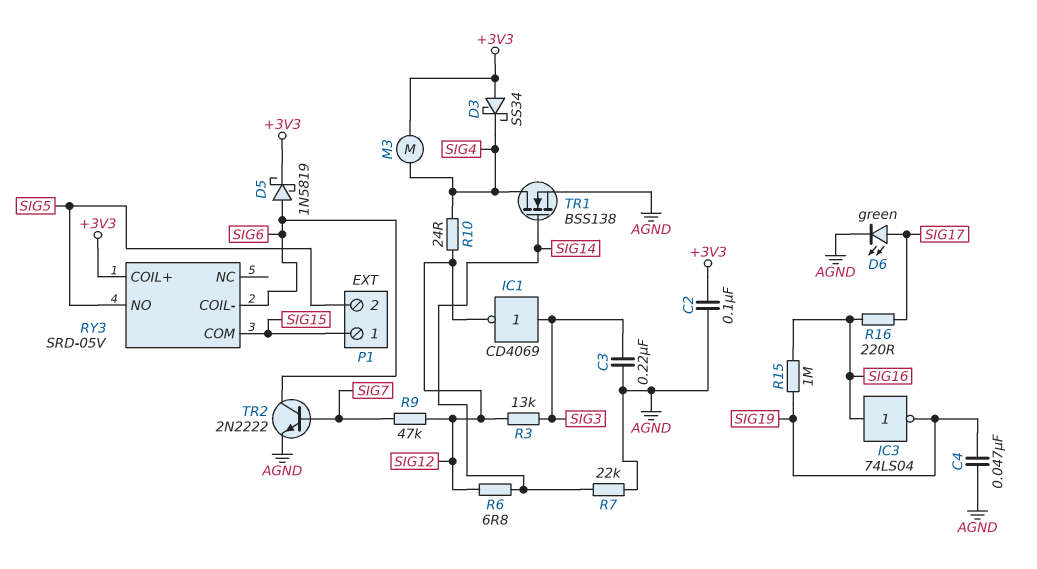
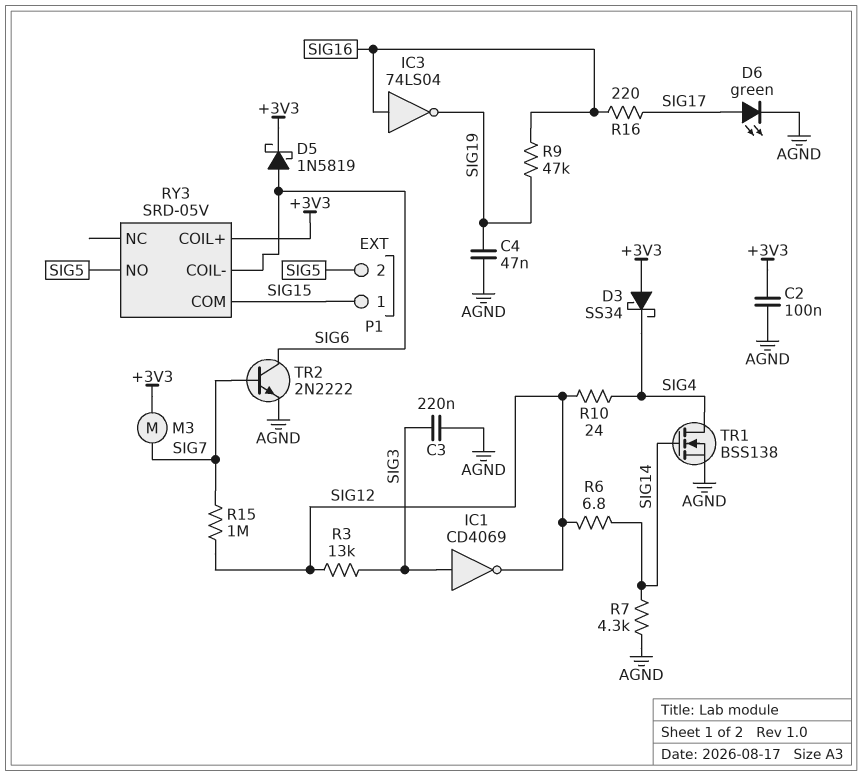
M3: motor (+3V3, SIG4) -> motor (+3V3, SIG7)
R7: 22k (AGND, SIG14) -> 4.3k (AGND, SIG14)
R9: 47k (SIG7, SIG12) -> 47k (SIG16, SIG19)
R15: 1M (SIG16, SIG19) -> 1M (SIG7, SIG12)

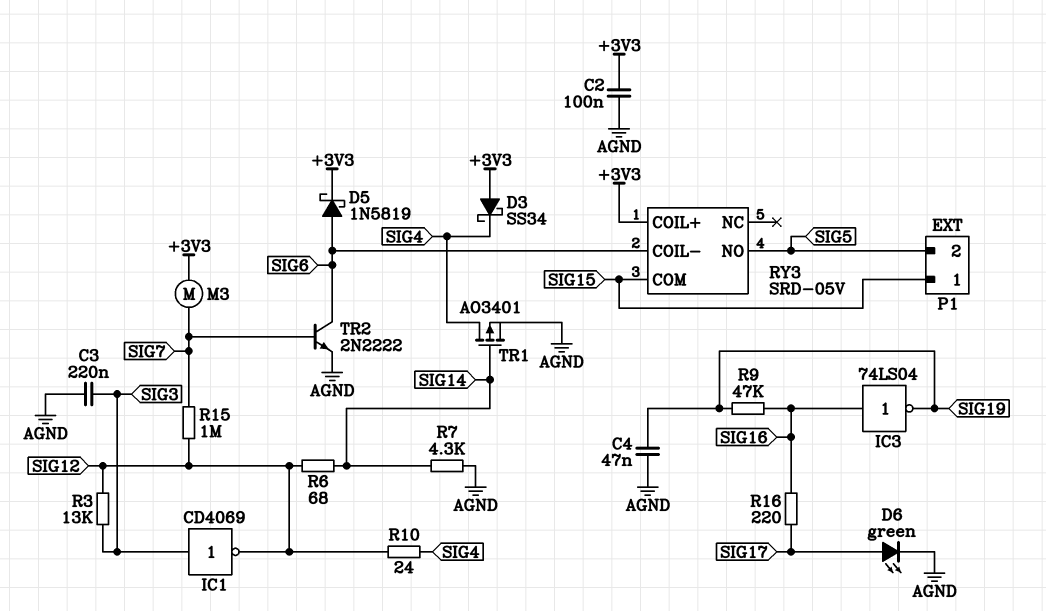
R6: 6.8 (SIG12, SIG14) -> 68 (SIG12, SIG14)
TR1: NMOS BSS138 (G SIG14, D SIG4, S AGND) -> PMOS AO3401 (G SIG14, D SIG4, S AGND)

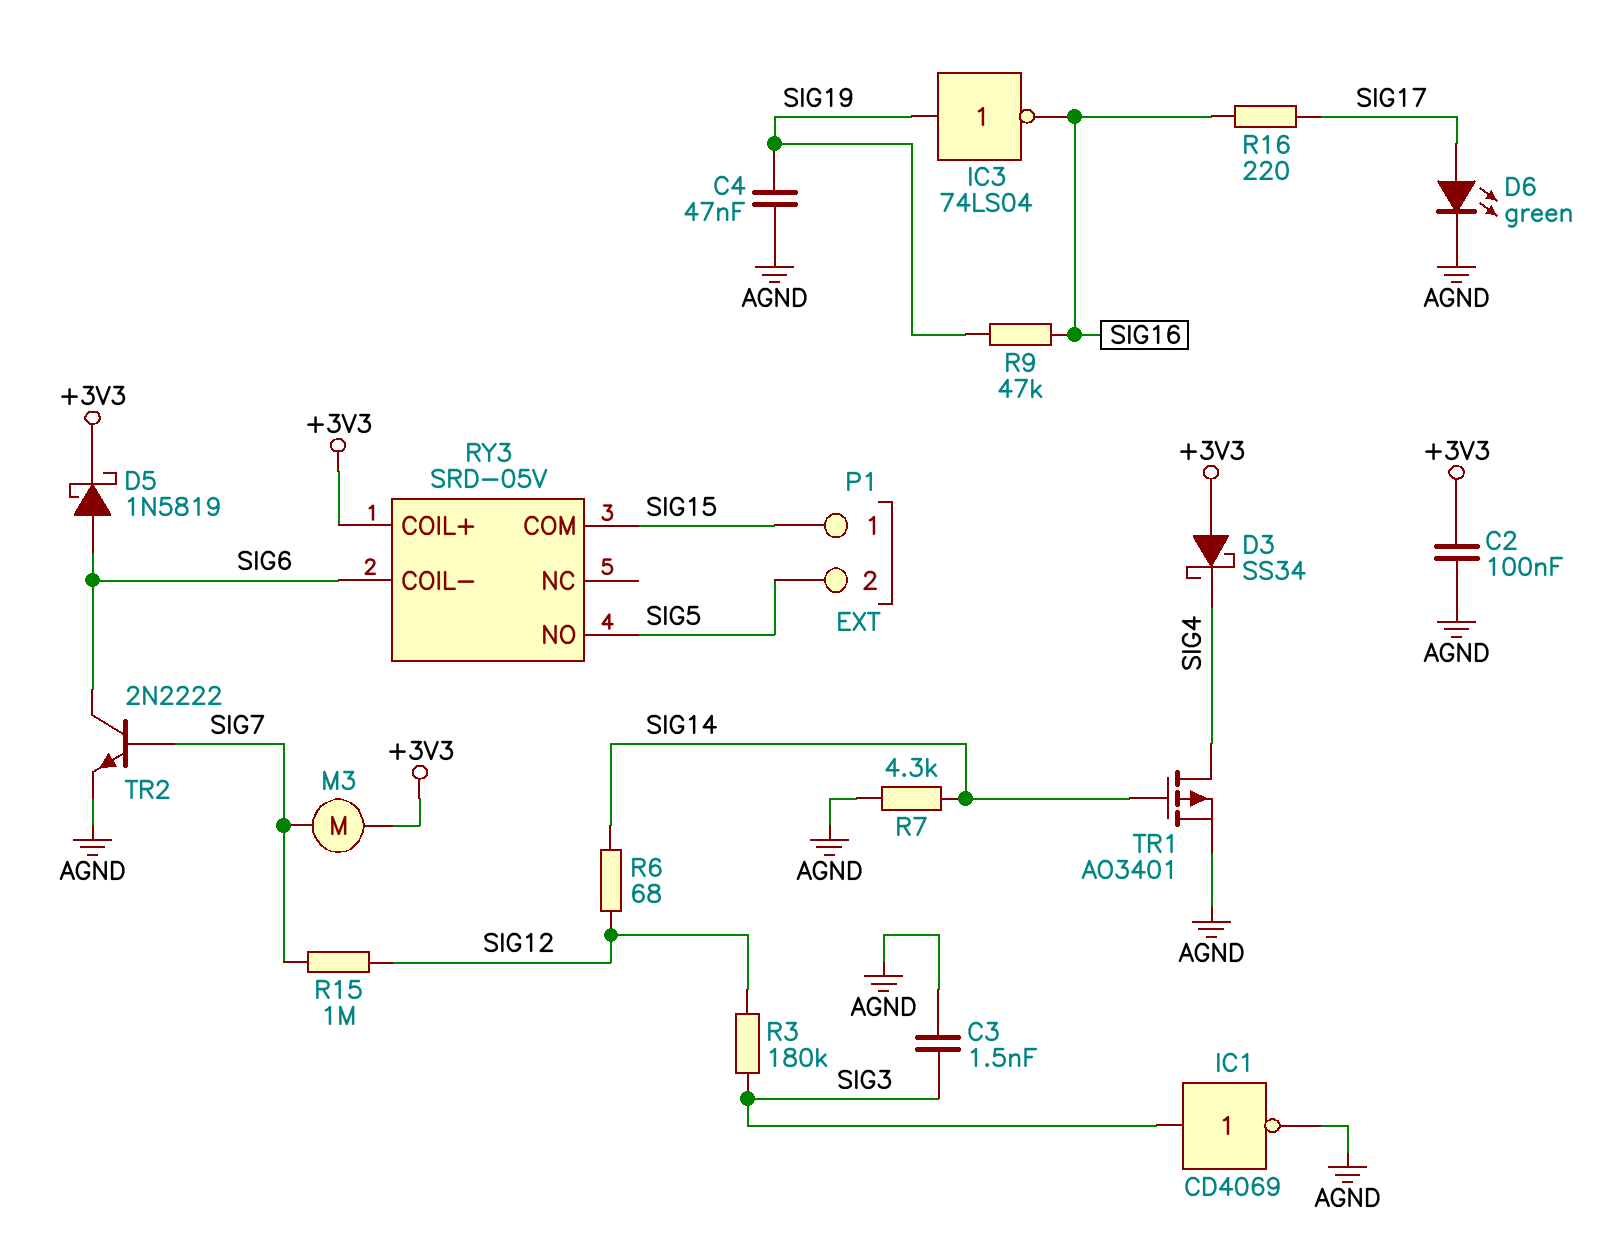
C3: 220nF (AGND, SIG3) -> 1.5nF (AGND, SIG3)
IC1: NOT CD4069 (in SIG3, out SIG12) -> NOT CD4069 (in SIG3, out AGND)
IC3: NOT 74LS04 (in SIG16, out SIG19) -> NOT 74LS04 (in SIG19, out SIG16)
R3: 13k (SIG3, SIG12) -> 180k (SIG3, SIG12)
R10: 24 (SIG4, SIG12) -> none

